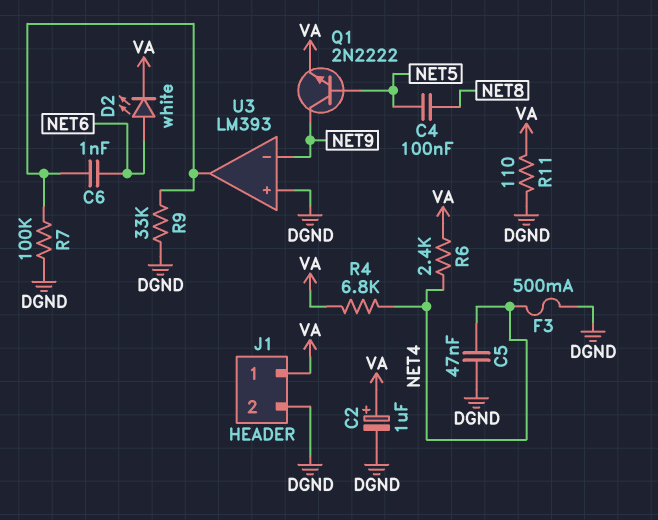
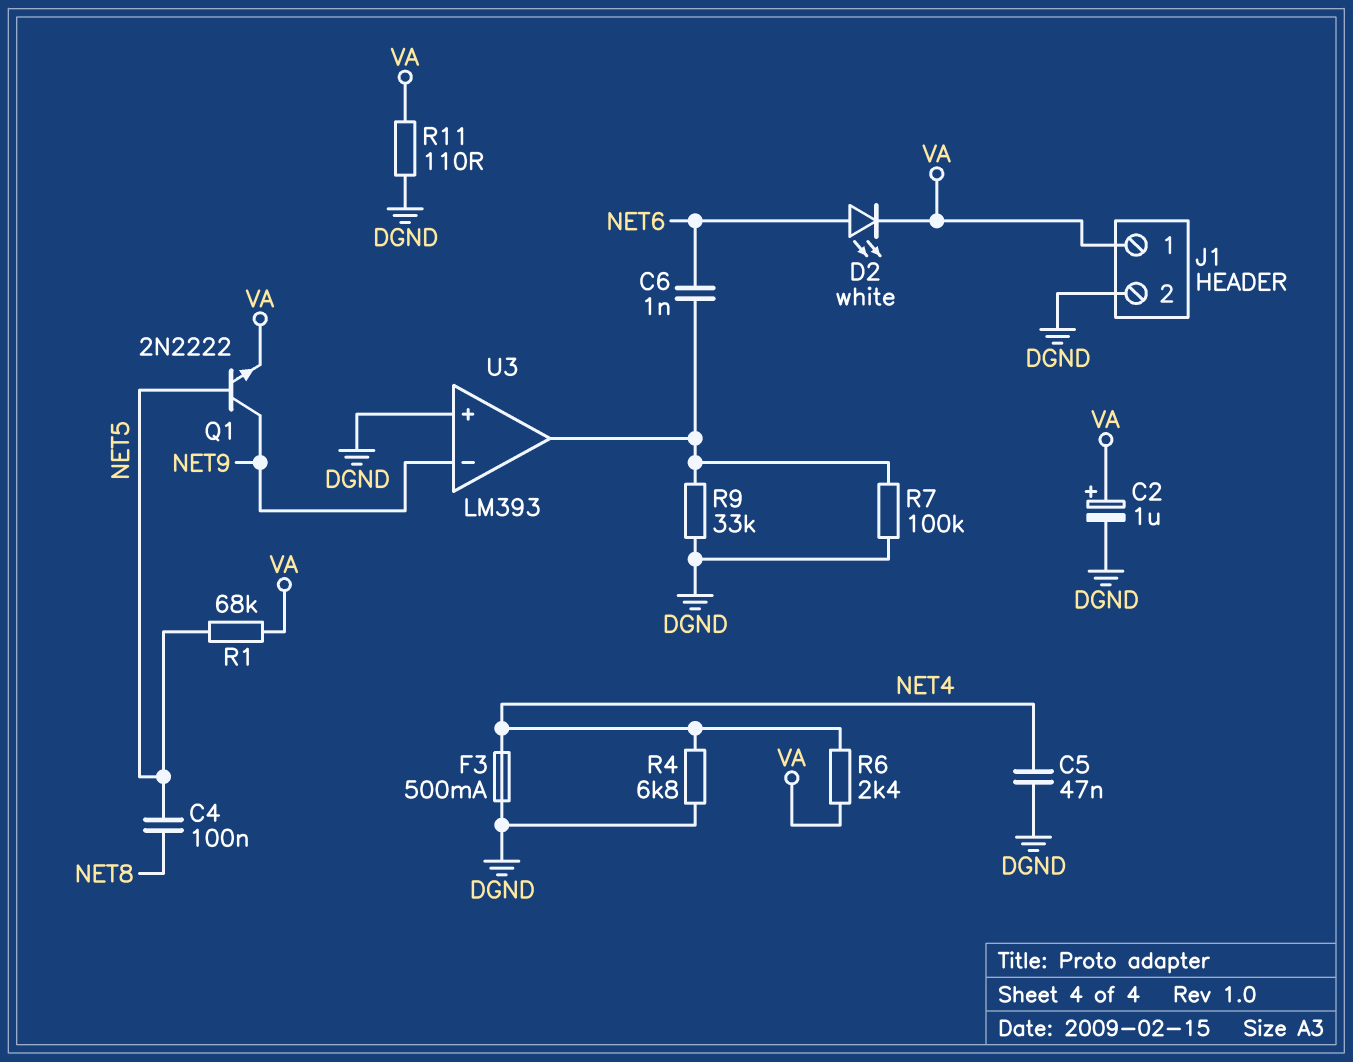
R1: none -> 68k (NET5, VA)
R4: 6.8k (NET4, VA) -> 6.8k (DGND, NET4)

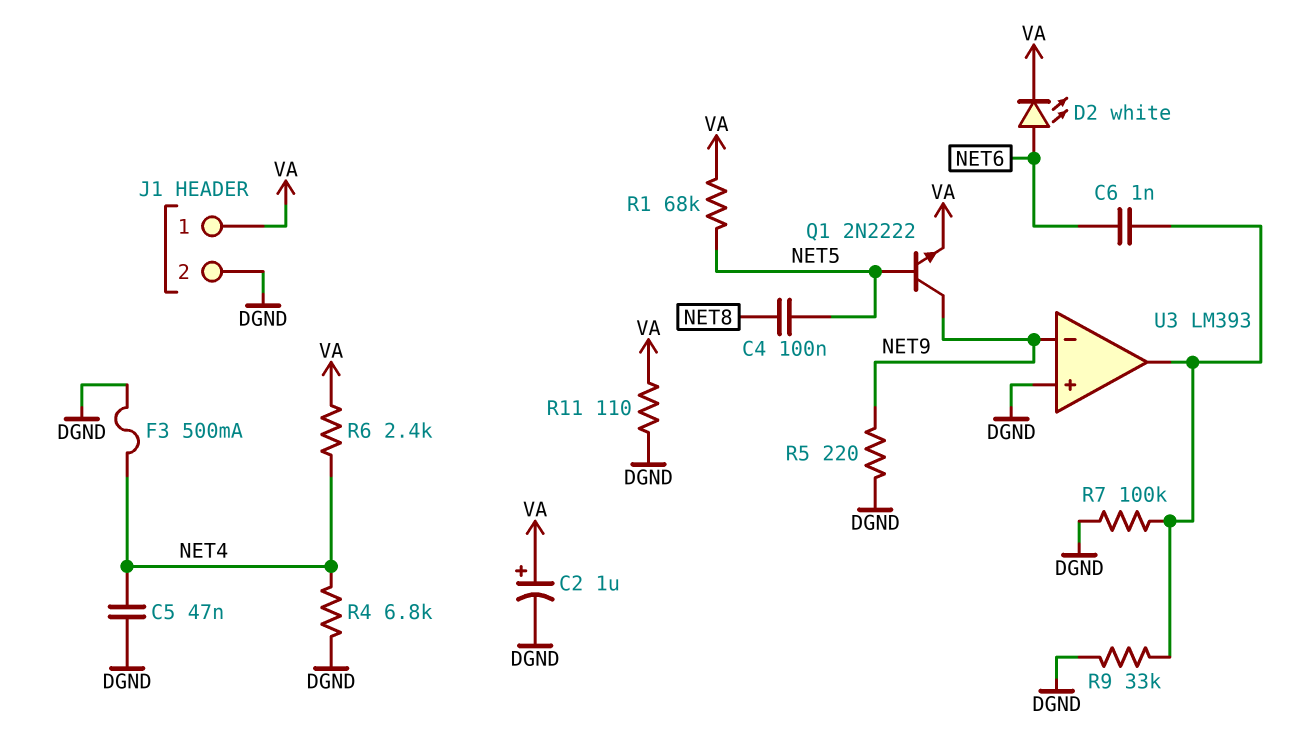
R5: none -> 220 (DGND, NET9)

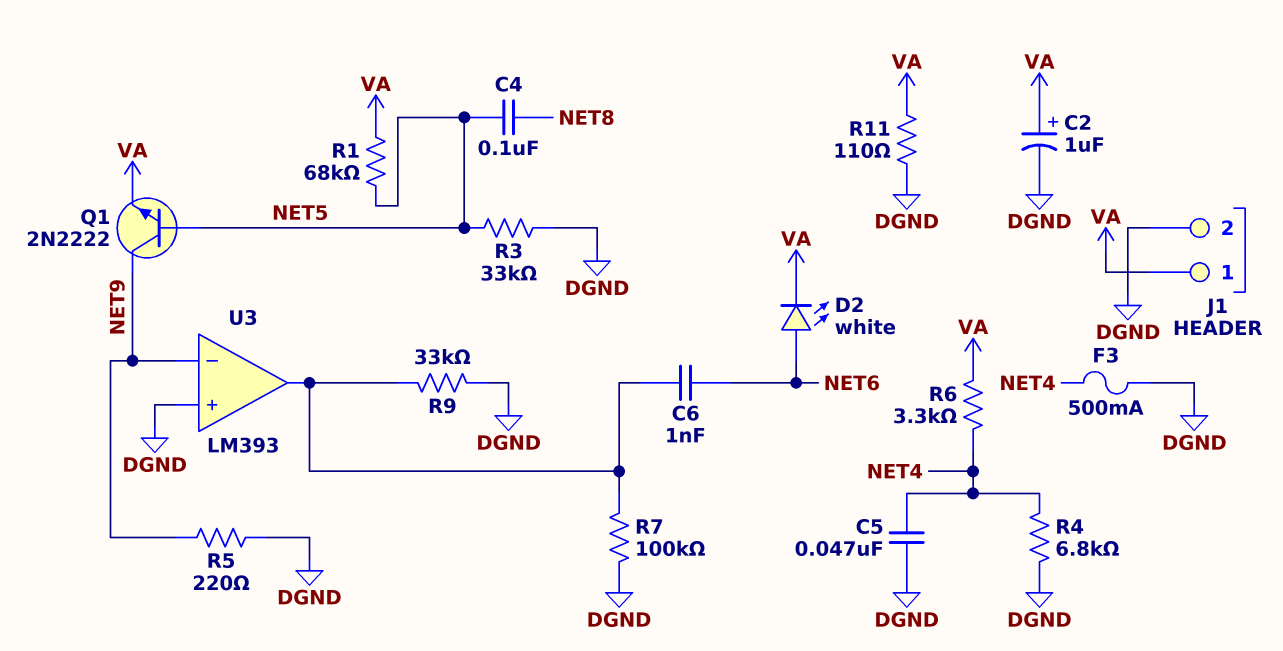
R3: none -> 33k (DGND, NET5)
R6: 2.4k (NET4, VA) -> 3.3k (NET4, VA)

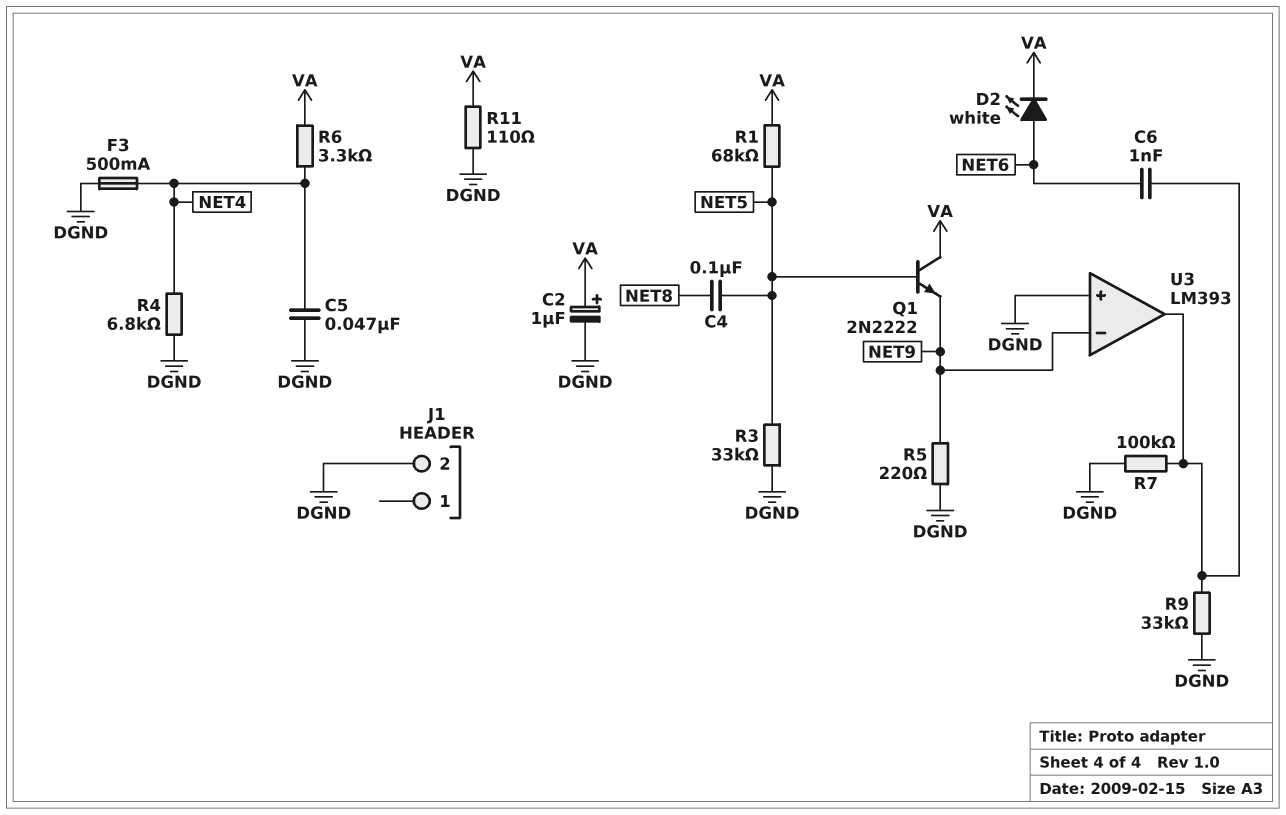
J1 pin 1: VA -> none
Q1: NPN 2N2222 (B NET5, C NET9, E VA) -> NPN 2N2222 (B NET5, C VA, E NET9)

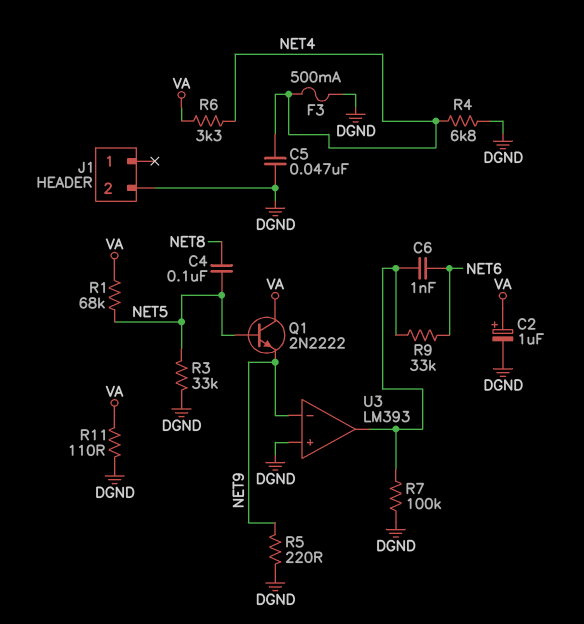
D2: LED white (A NET6, K VA) -> none
R9: 33k (DGND, U3/out) -> 33k (NET6, U3/out)

